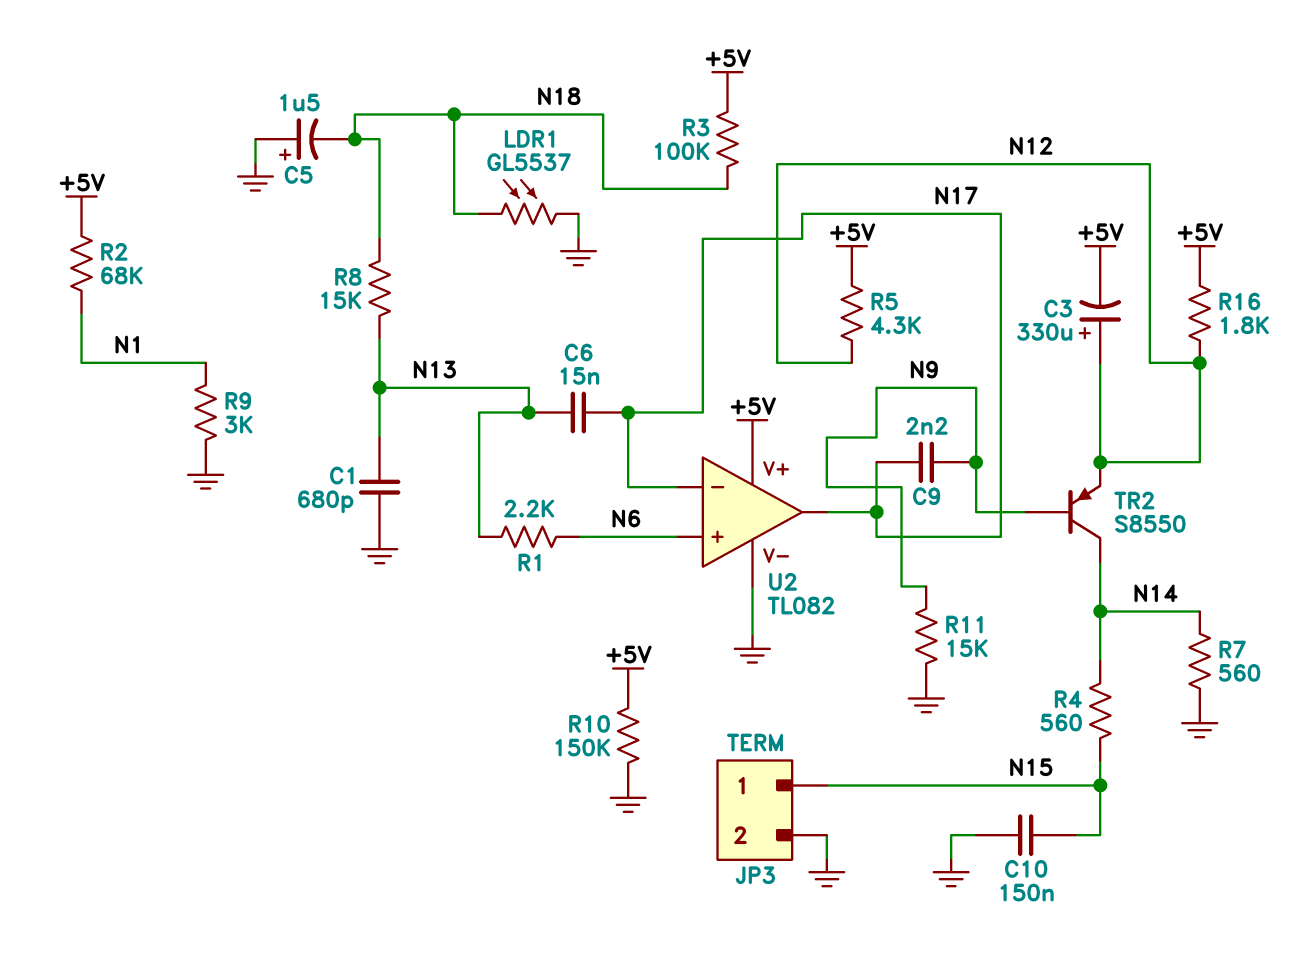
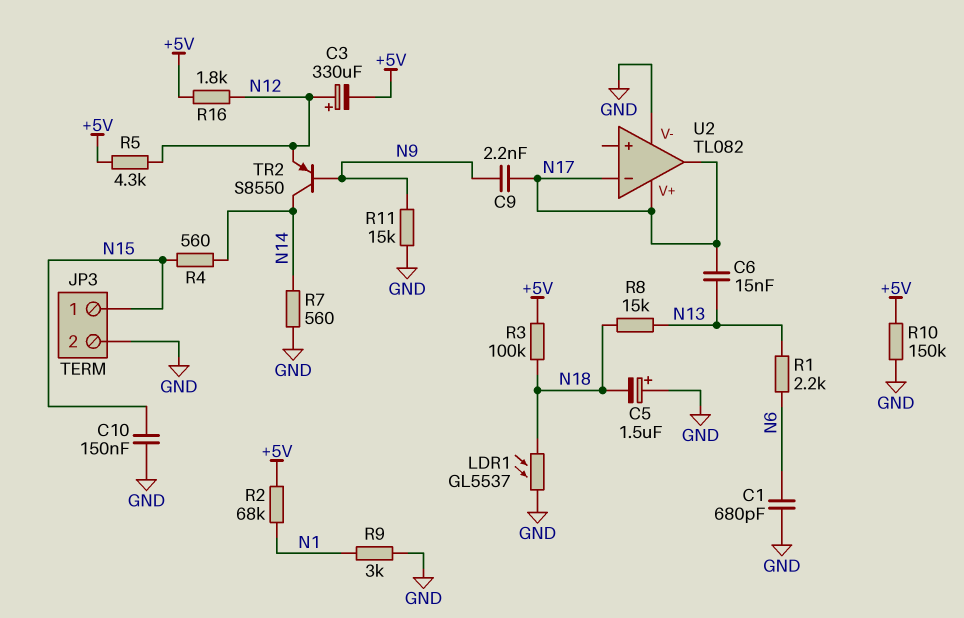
C1: 680pF (GND, N13) -> 680pF (GND, N6)
U2 pin V+: +5V -> N17
U2 pin in+: N6 -> none

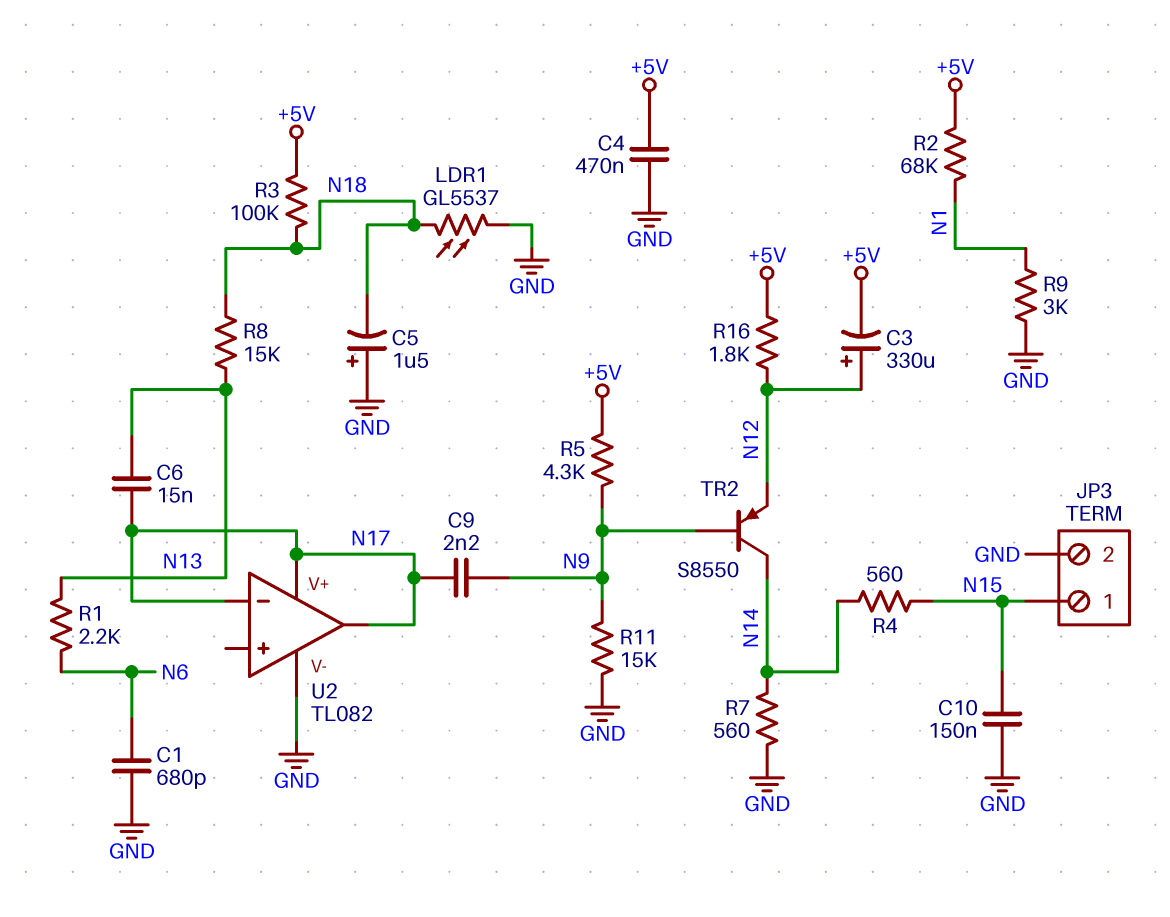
C4: none -> 470nF (+5V, GND)
R5: 4.3k (+5V, N12) -> 4.3k (+5V, N9)
R10: 150k (+5V, GND) -> none

